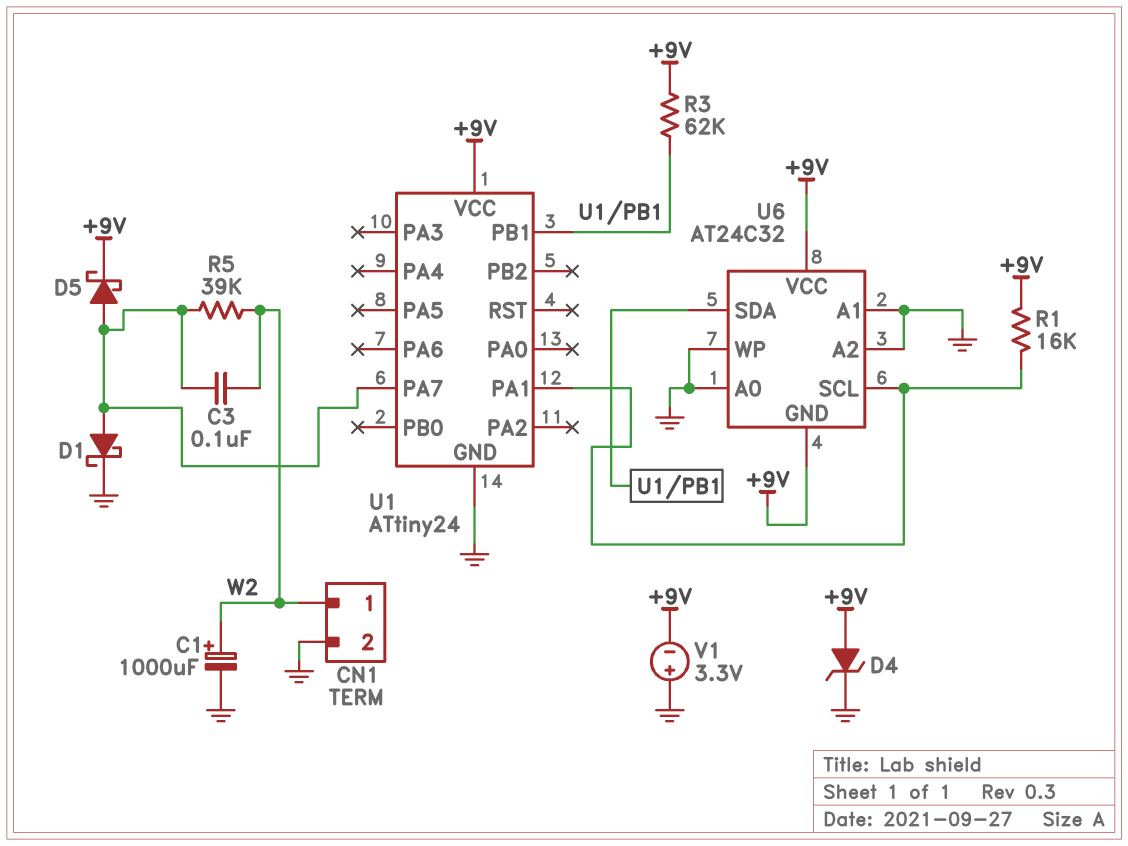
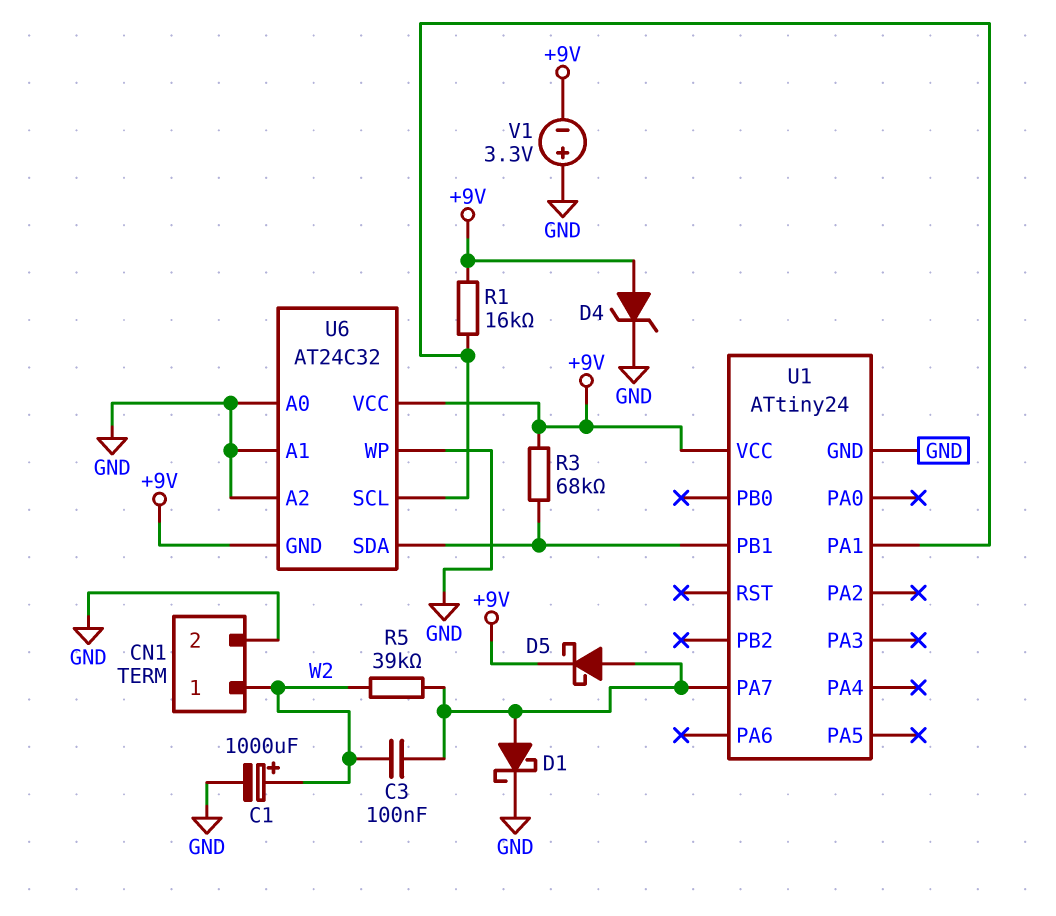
R3: 62k (+9V, U1/PB1) -> 68k (+9V, U1/PB1)

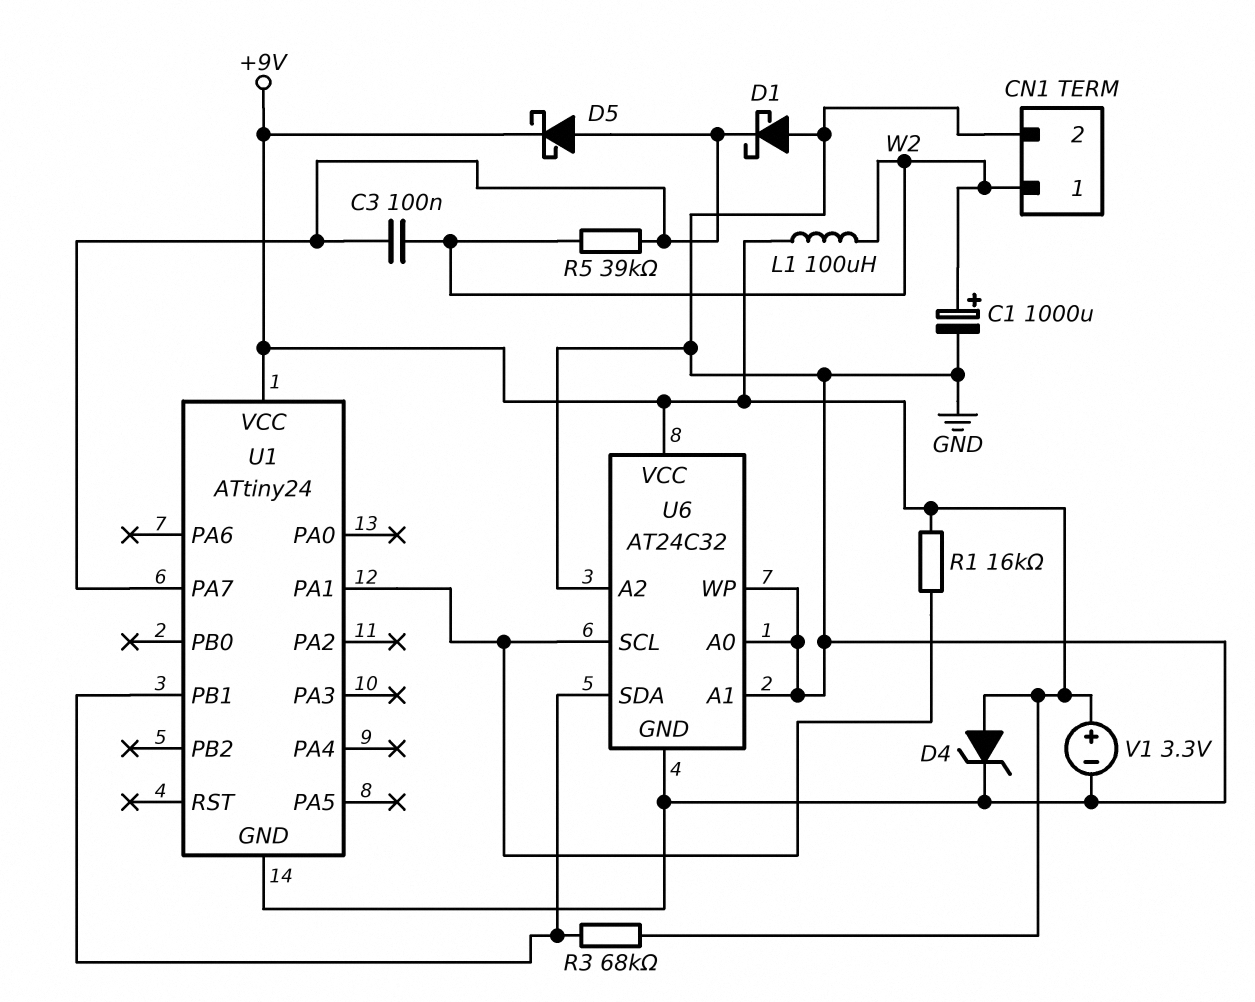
D1: schottky (A U1/PA7, K GND) -> schottky (A GND, K U1/PA7)
L1: none -> 100uH (+9V, W2)
U6 pin GND: +9V -> GND
V1: 3.3V (plus GND, minus +9V) -> 3.3V (plus +9V, minus GND)

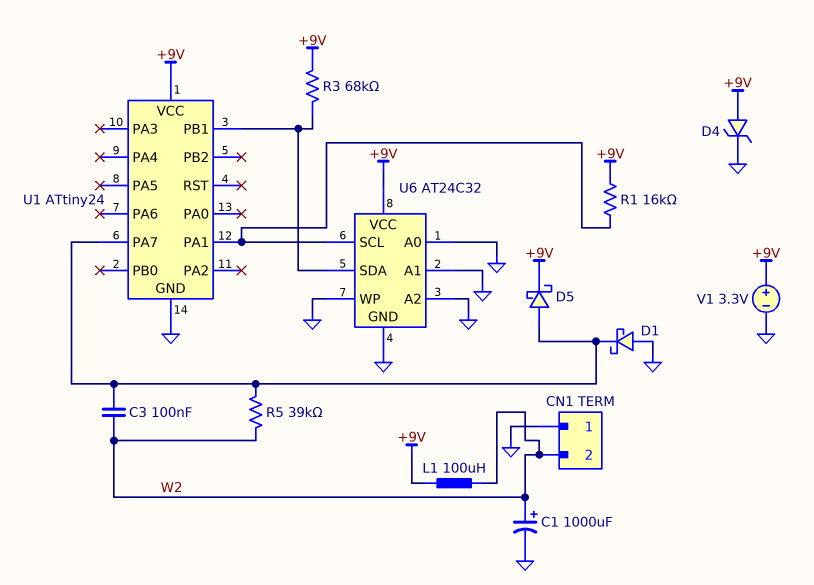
CN1 pin 1: W2 -> GND
CN1 pin 2: GND -> W2

